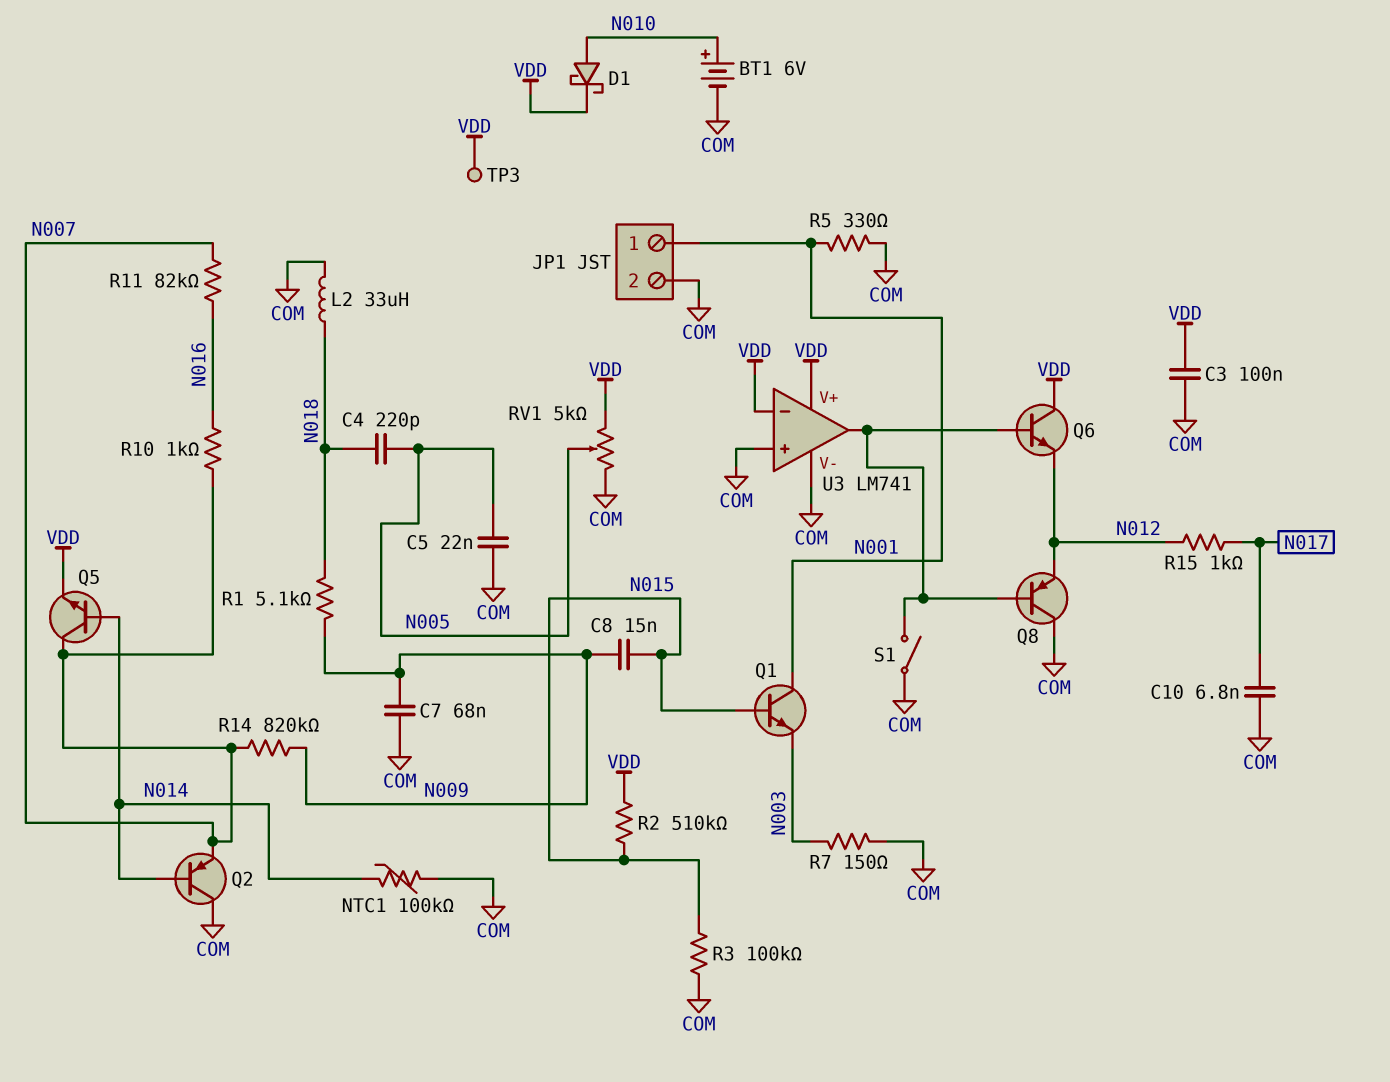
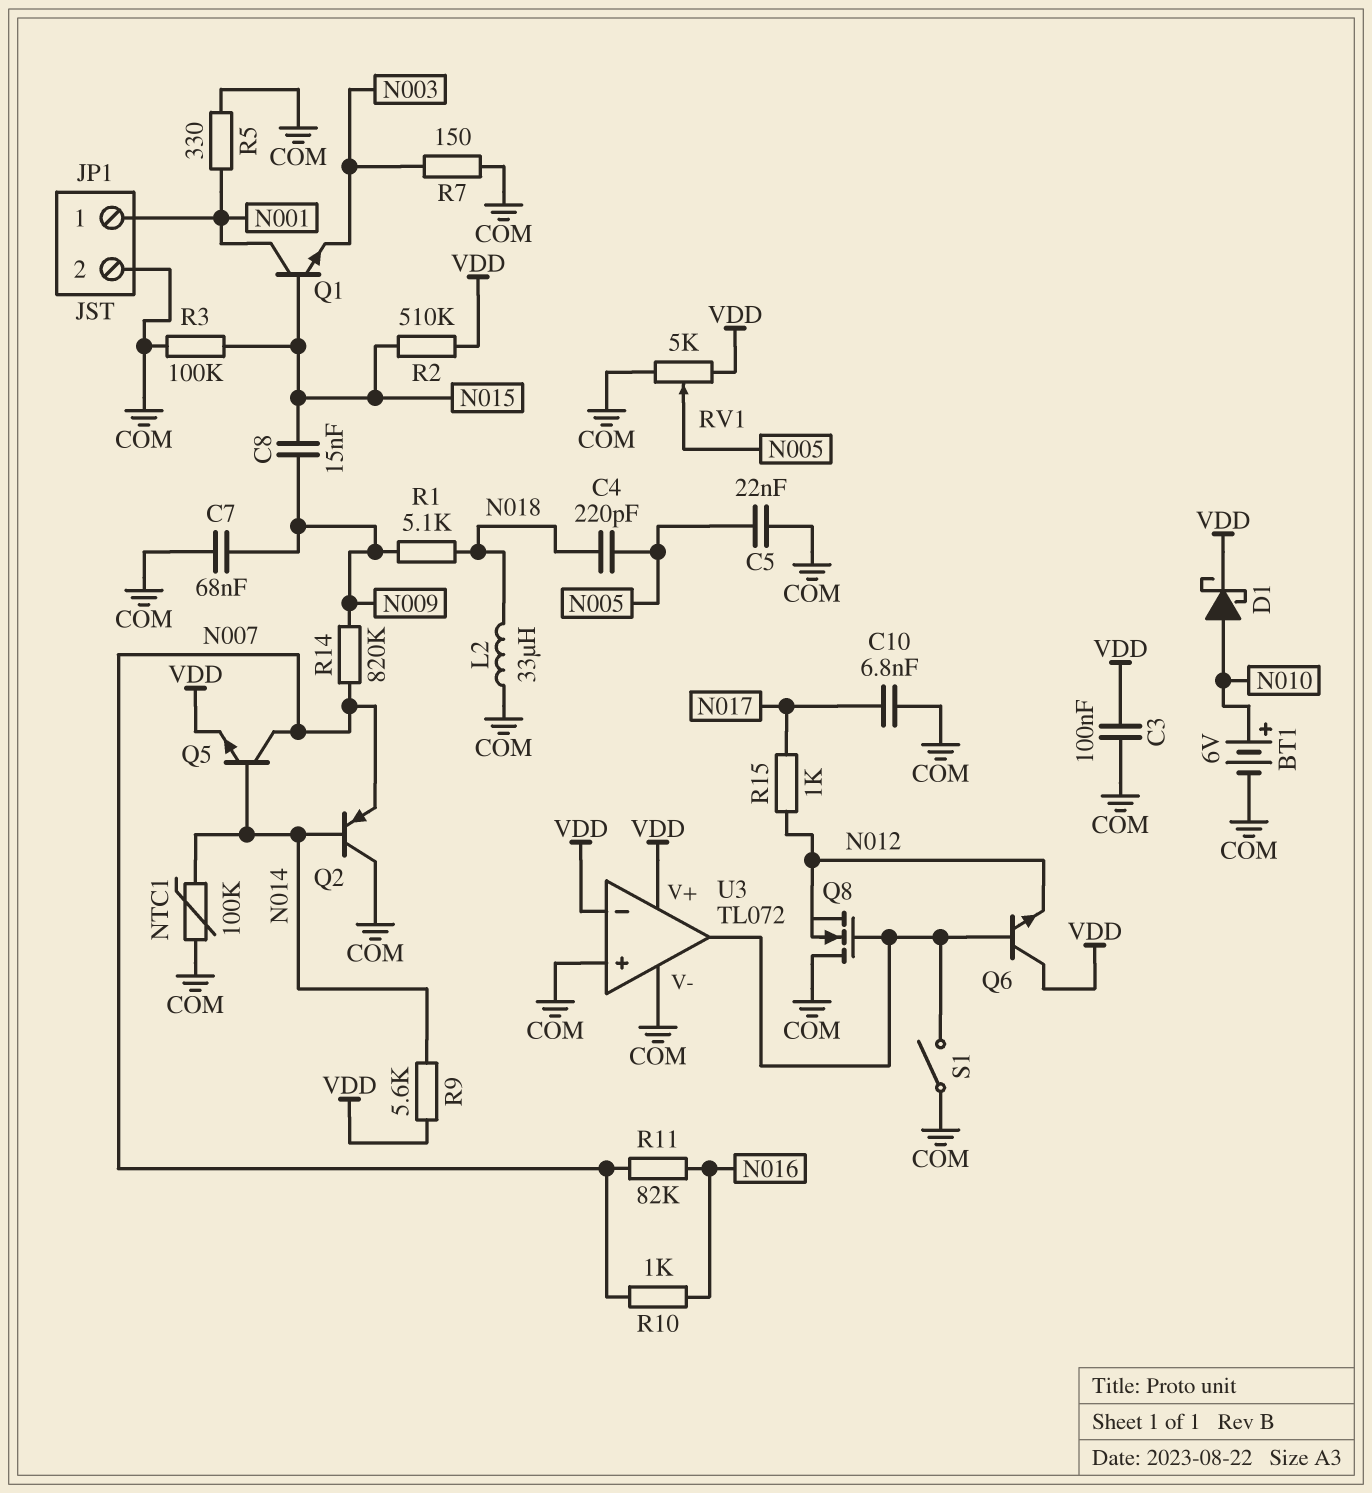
Q8: PNP (B U3/out, C COM, E N012) -> NMOS (G U3/out, D COM, S N012)
R9: none -> 5.6k (N014, VDD)
TP3: test point (VDD) -> none
U3: LM741 -> TL072

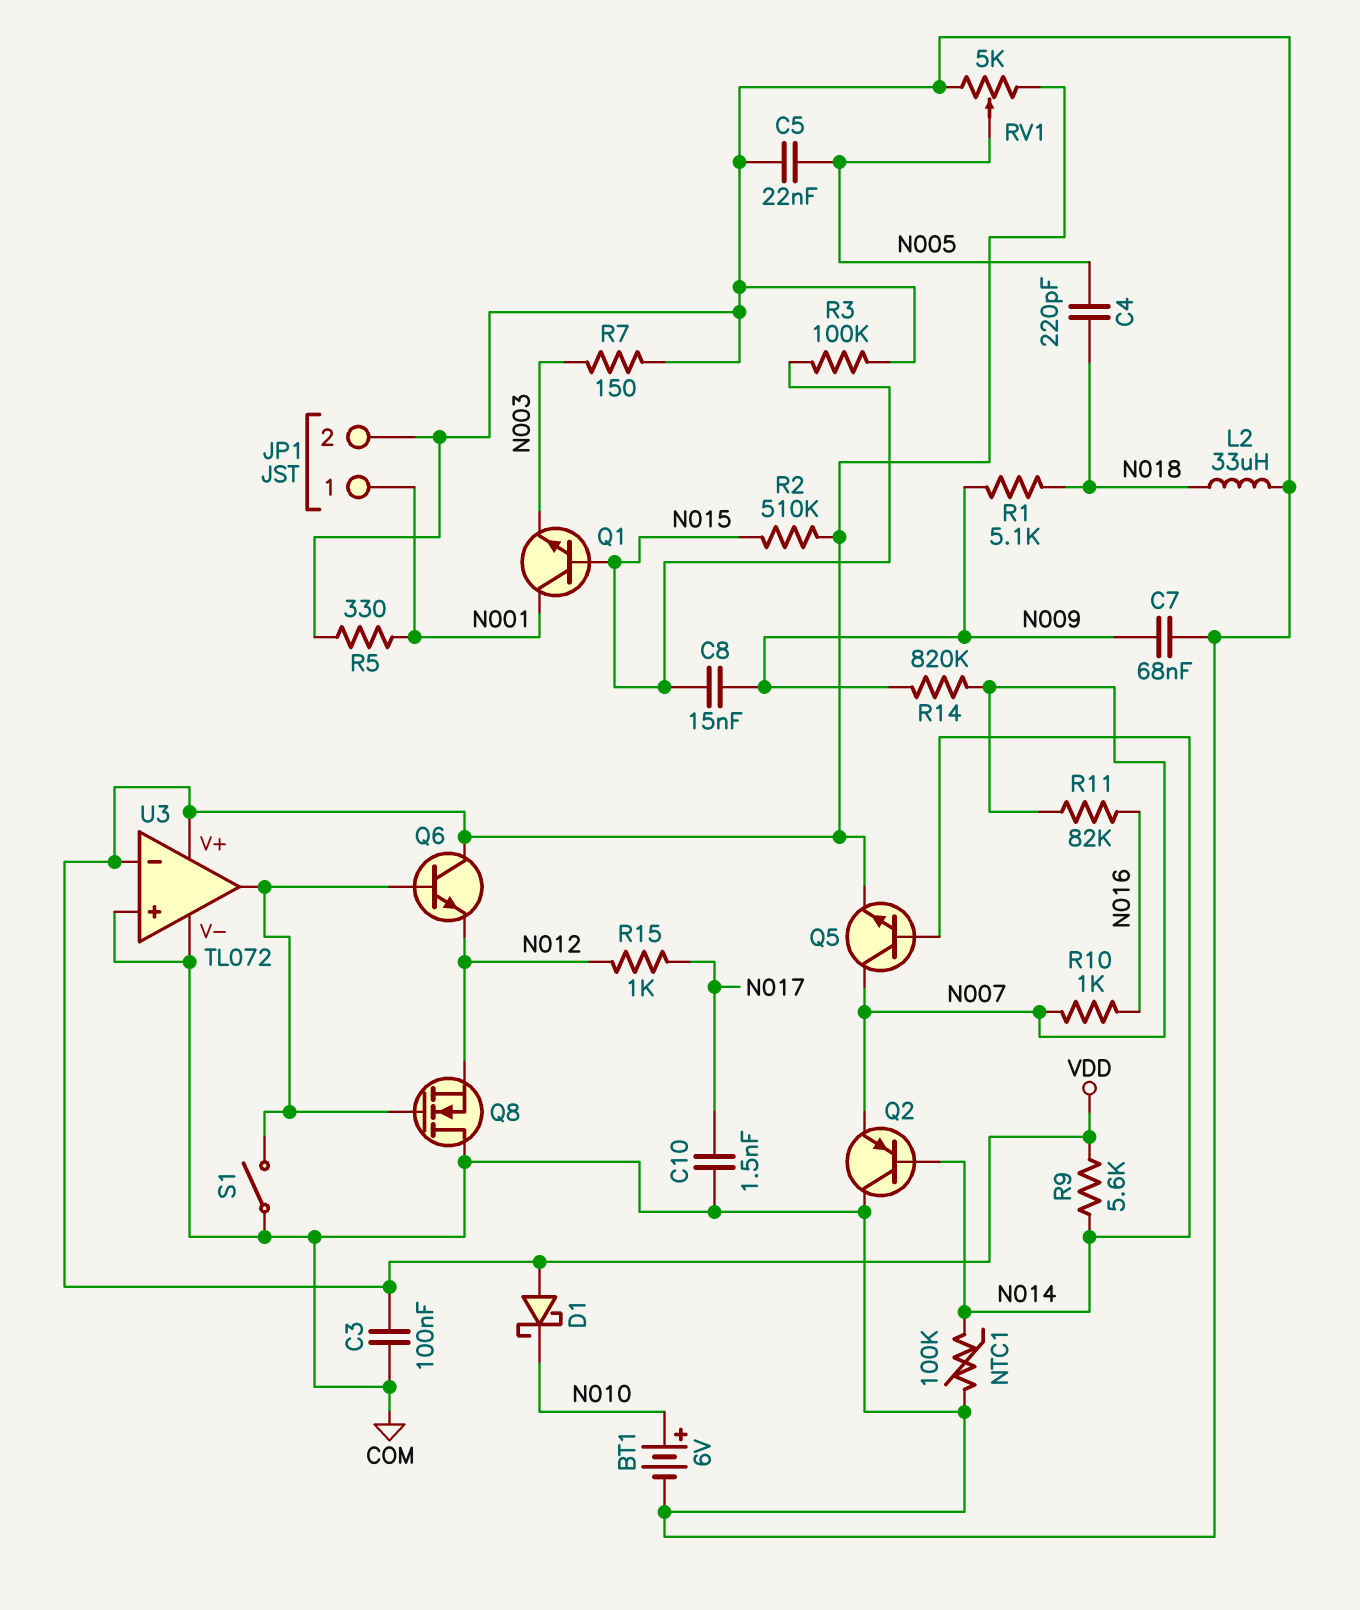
C10: 6.8nF (COM, N017) -> 1.5nF (COM, N017)
D1: schottky (A N010, K VDD) -> schottky (A VDD, K N010)

